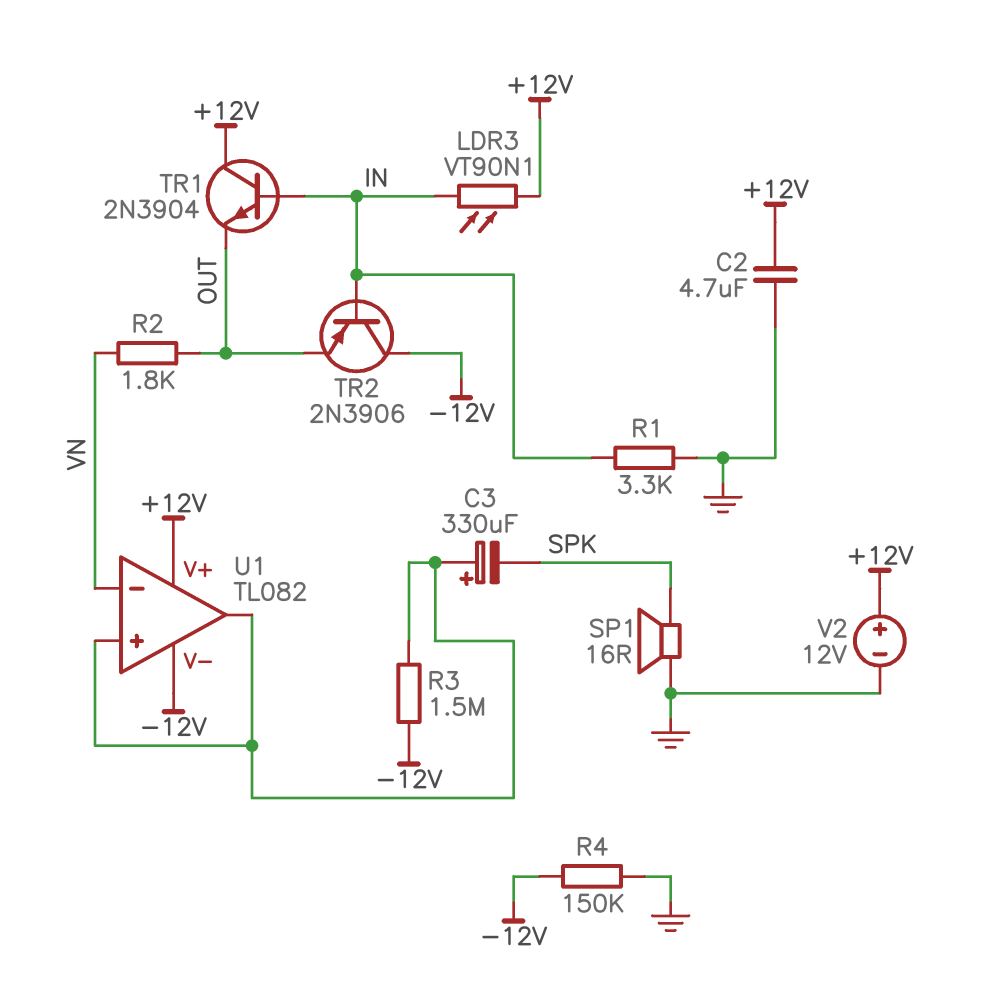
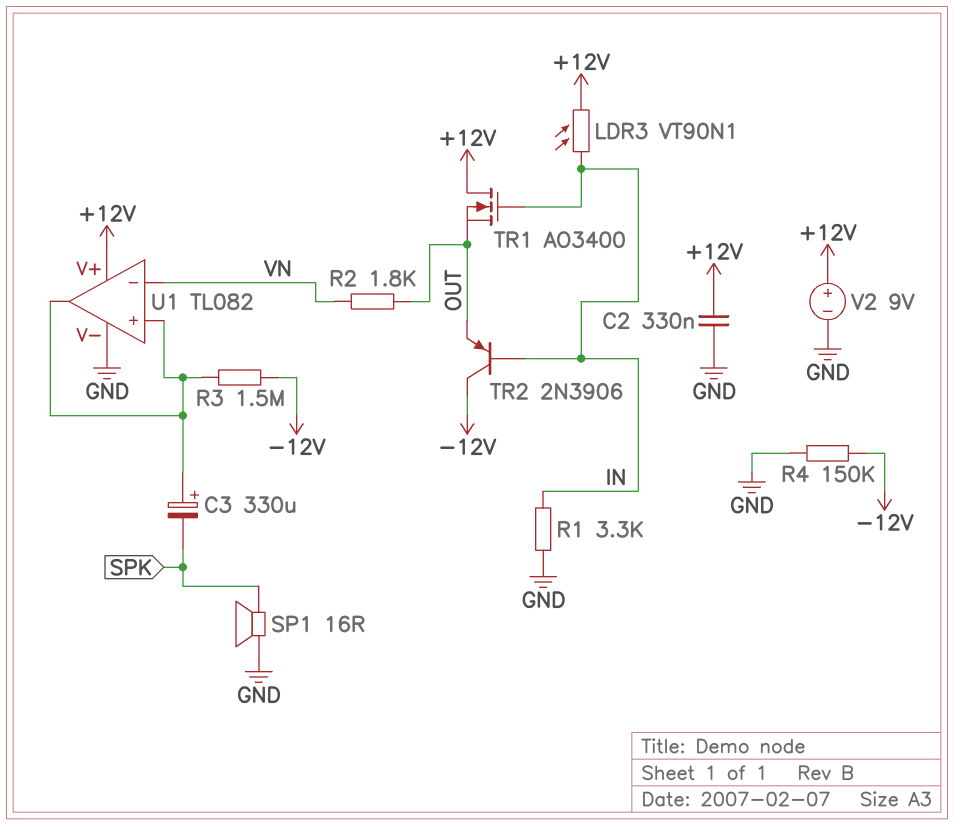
C2: 4.7uF (+12V, GND) -> 330nF (+12V, GND)
TR1: NPN 2N3904 (B IN, C +12V, E OUT) -> NMOS AO3400 (G IN, D +12V, S OUT)
U1 pin V-: -12V -> GND
V2: 12V (plus +12V, minus GND) -> 9V (plus +12V, minus GND)

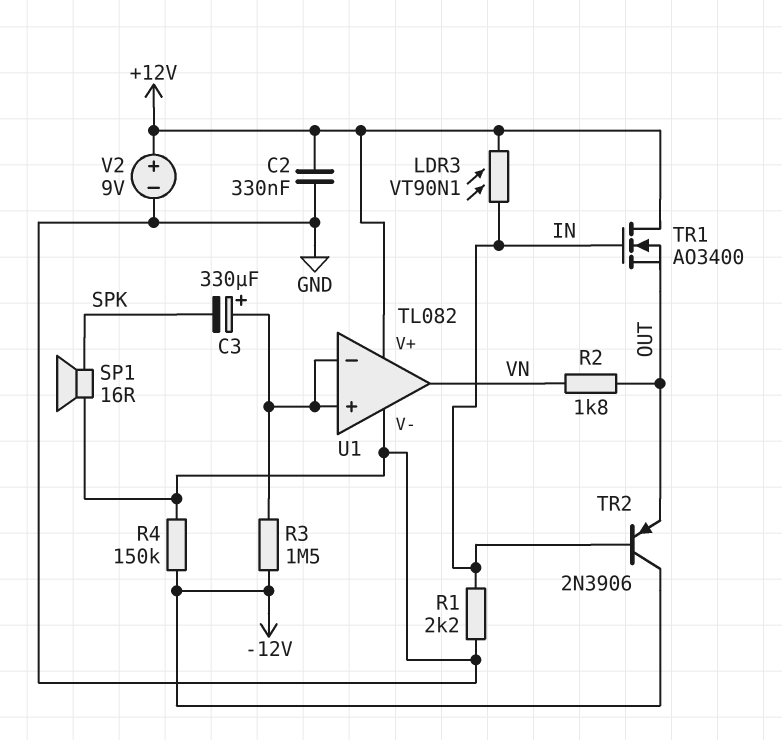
R1: 3.3k (GND, IN) -> 2.2k (GND, IN)
U1 pin in-: VN -> U1/in+
U1 pin out: U1/in+ -> VN

